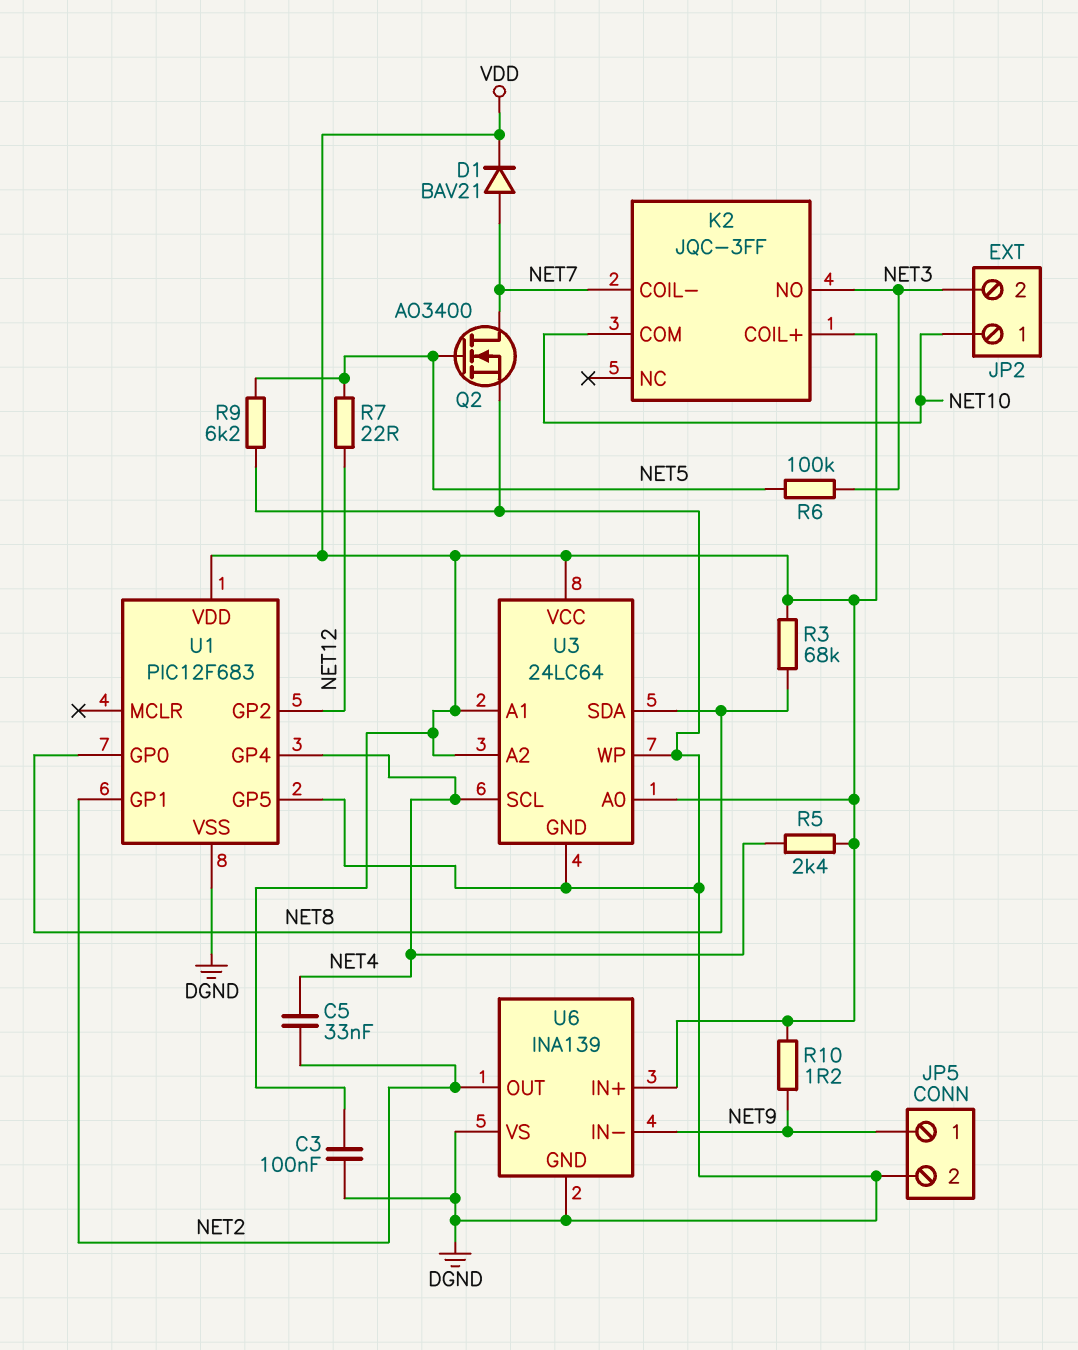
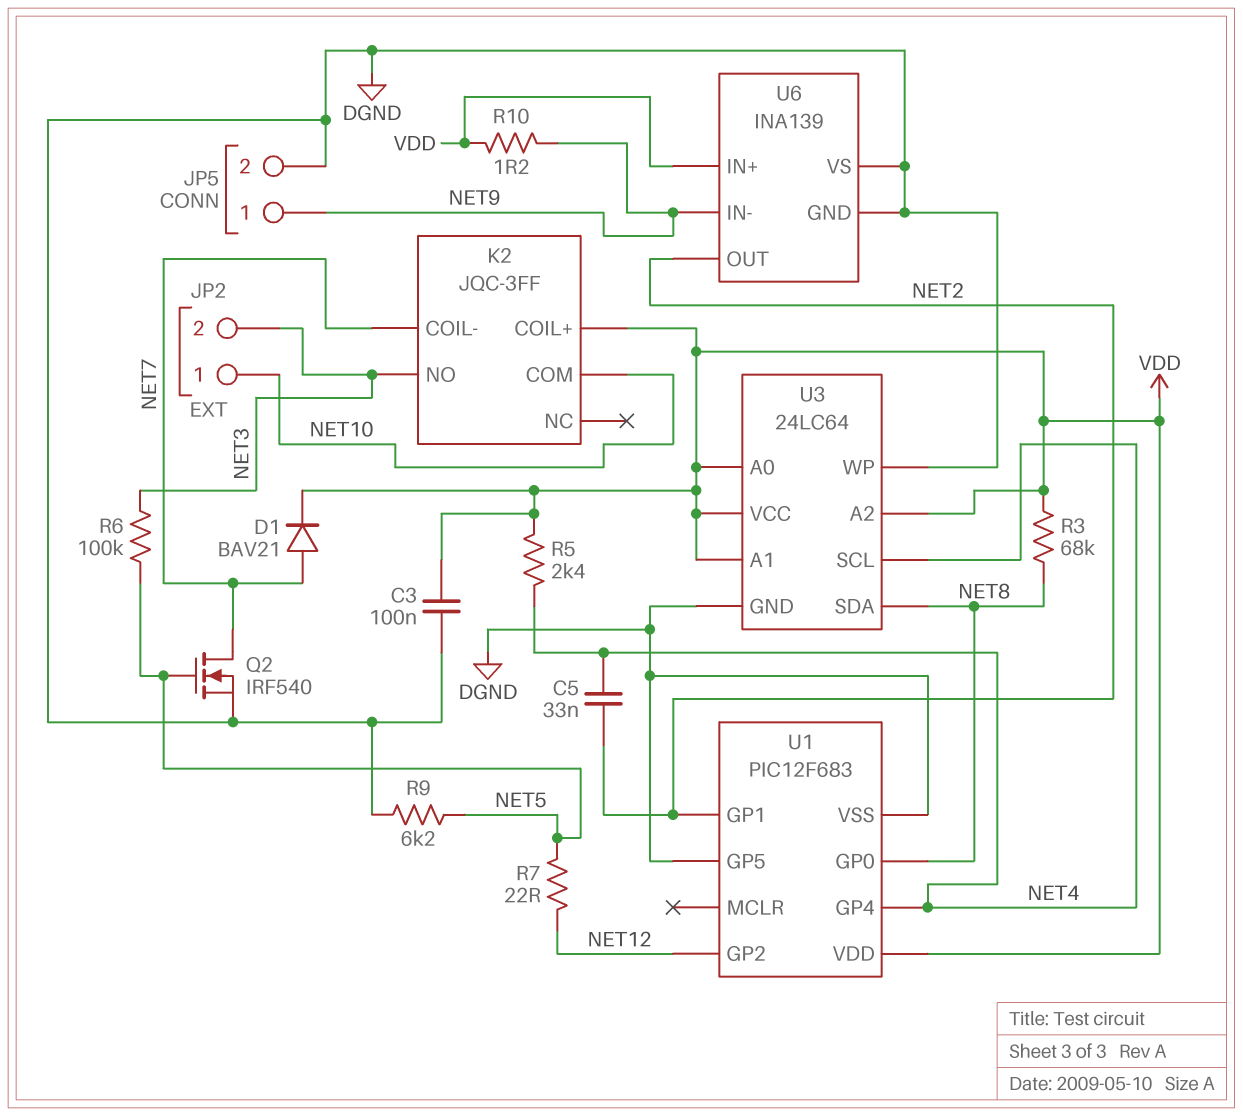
Q2: NMOS AO3400 (G NET5, D NET7, S DGND) -> NMOS IRF540 (G NET5, D NET7, S DGND)

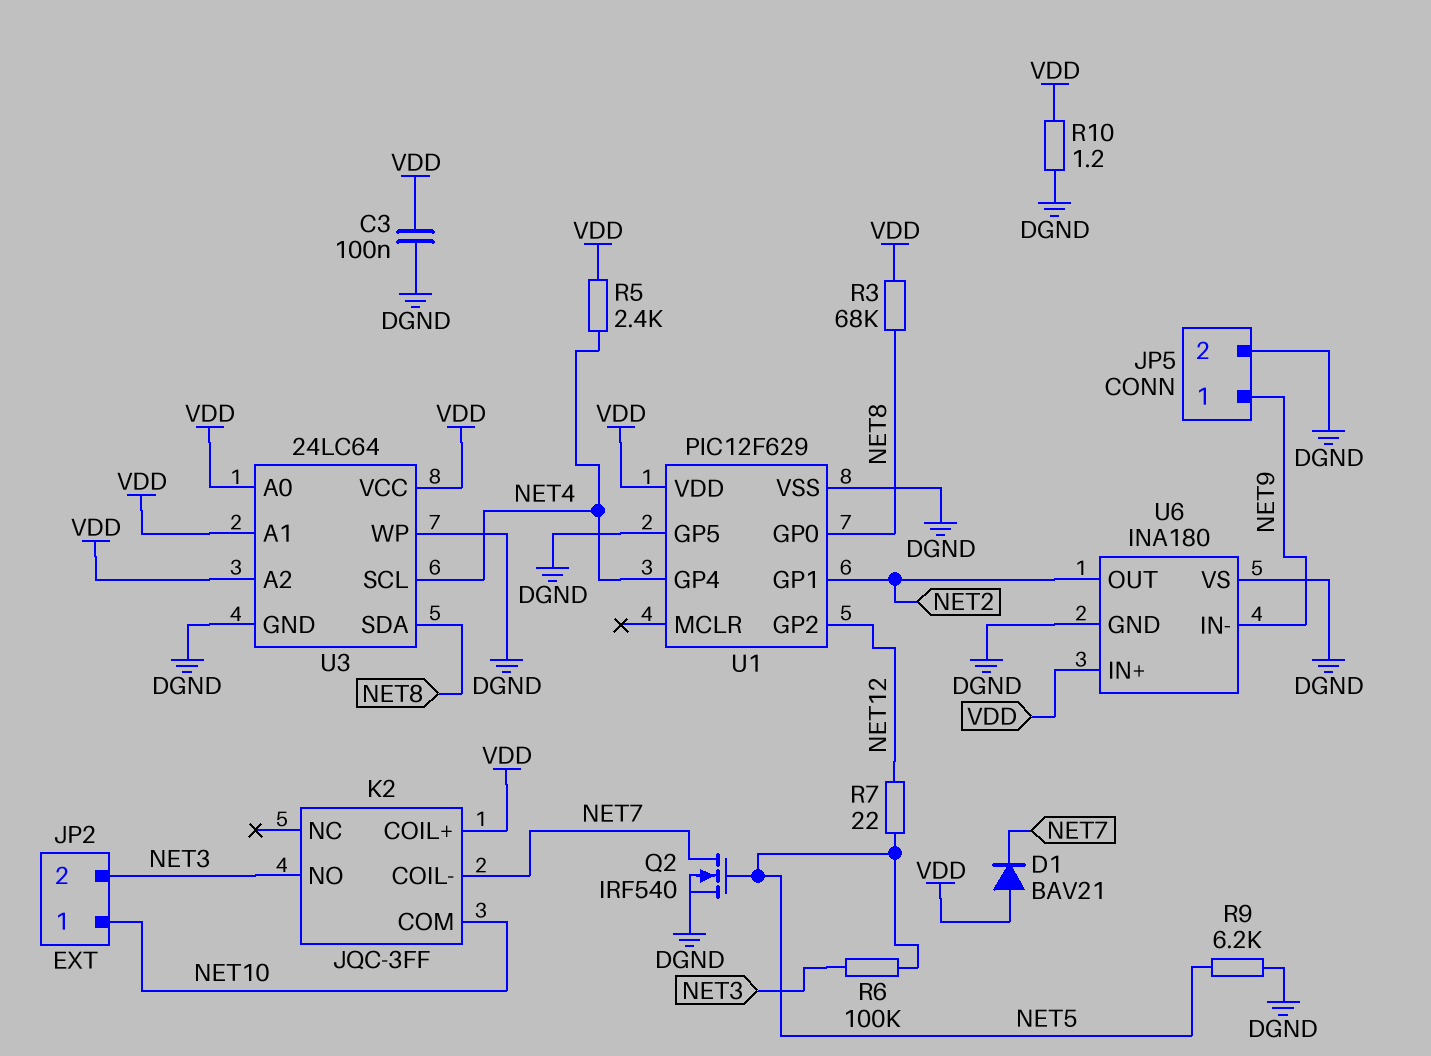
C5: 33nF (NET2, NET4) -> none
D1: diode BAV21 (A NET7, K VDD) -> diode BAV21 (A VDD, K NET7)
R10: 1.2 (NET9, VDD) -> 1.2 (DGND, VDD)
U1: PIC12F683 -> PIC12F629
U6: INA139 -> INA180

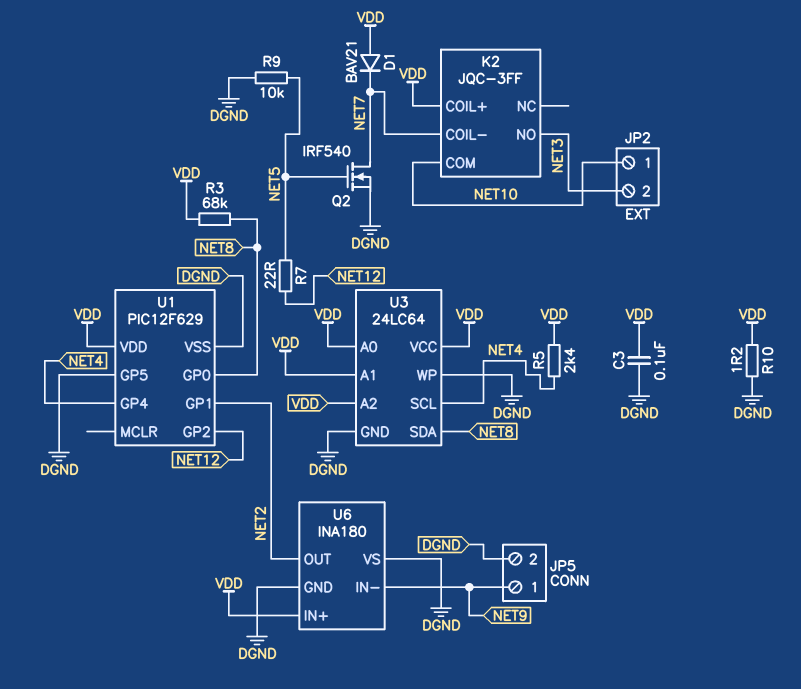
R6: 100k (NET3, NET5) -> none
R9: 6.2k (DGND, NET5) -> 10k (DGND, NET5)

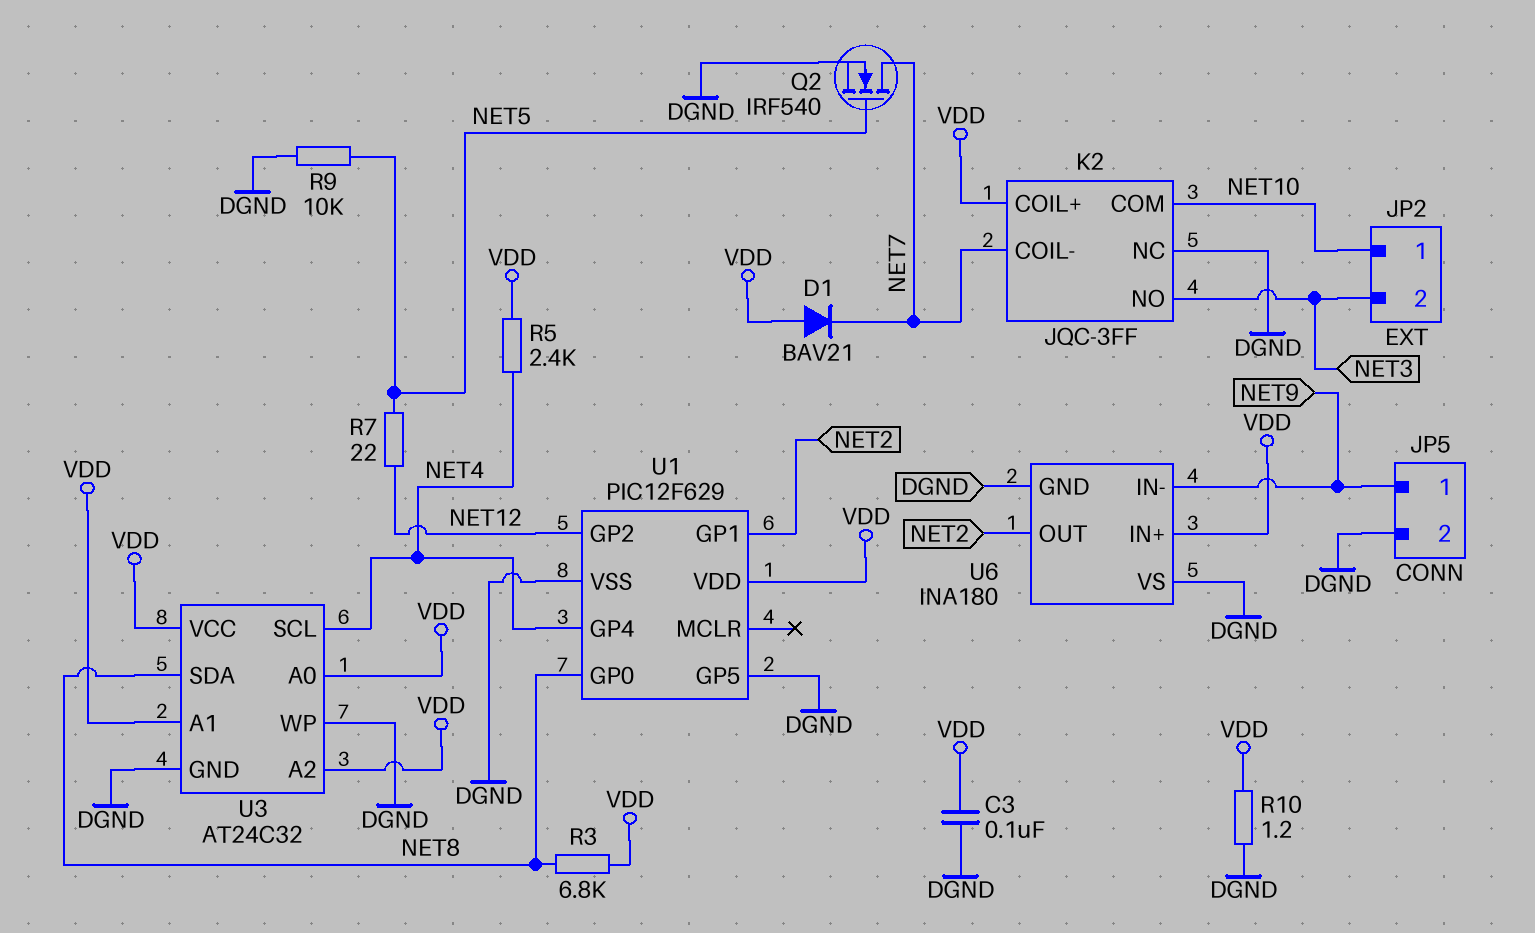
K2 pin NC: none -> DGND
R3: 68k (NET8, VDD) -> 6.8k (NET8, VDD)
U3: 24LC64 -> AT24C32

